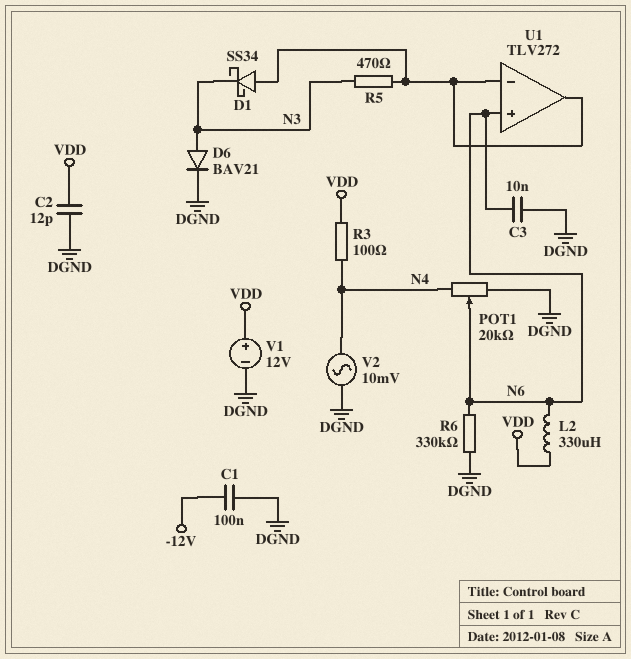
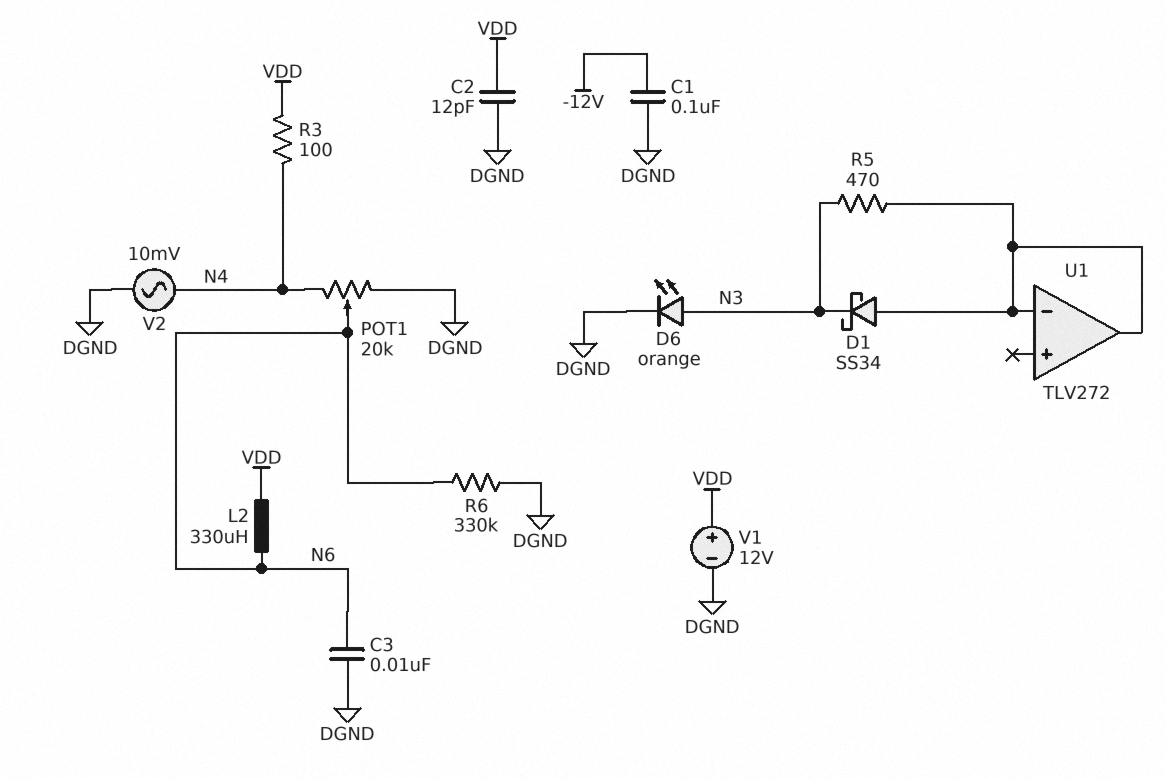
D6: diode BAV21 (A N3, K DGND) -> LED orange (A N3, K DGND)
U1 pin in+: N6 -> none

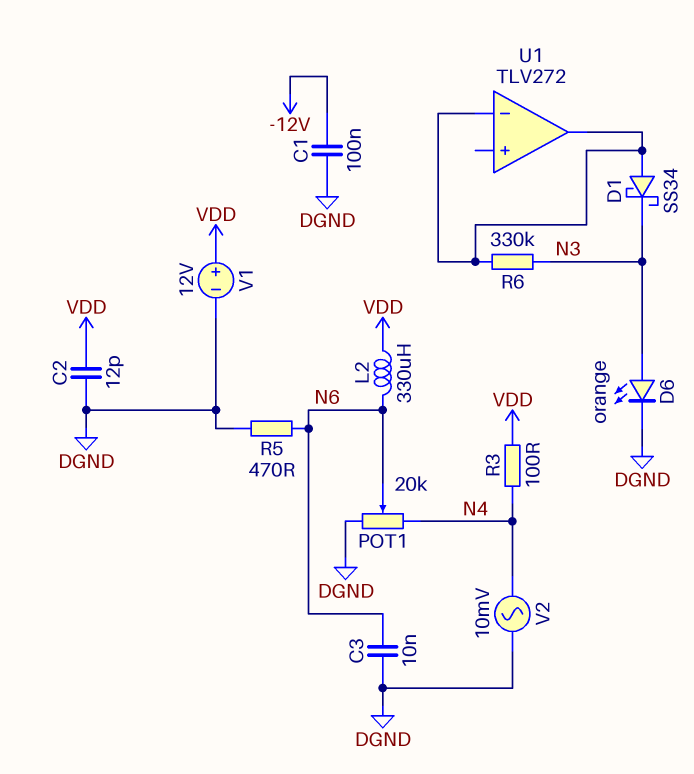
R5: 470 (N3, U1/in-) -> 470 (DGND, N6)
R6: 330k (DGND, N6) -> 330k (N3, U1/in-)

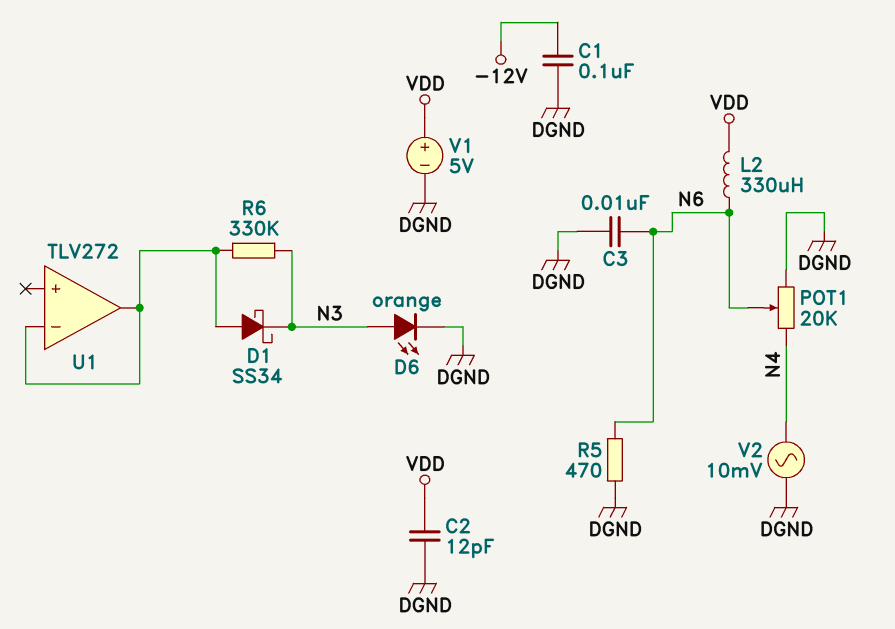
R3: 100 (N4, VDD) -> none
V1: 12V (plus VDD, minus DGND) -> 5V (plus VDD, minus DGND)

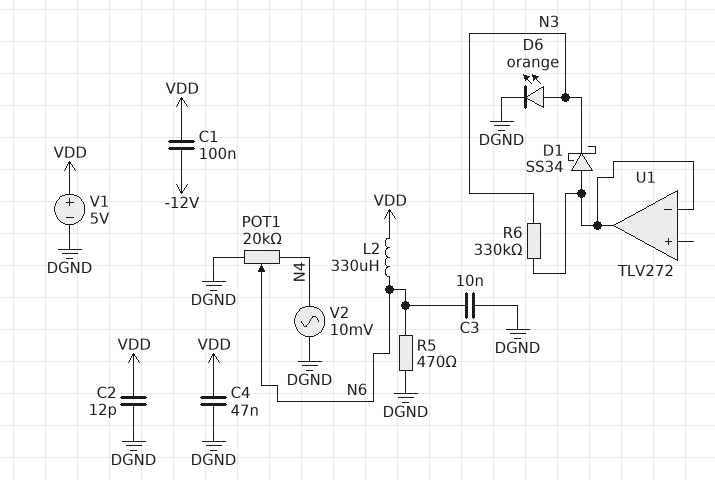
C1: 100nF (-12V, DGND) -> 100nF (-12V, VDD)
C4: none -> 47nF (DGND, VDD)

